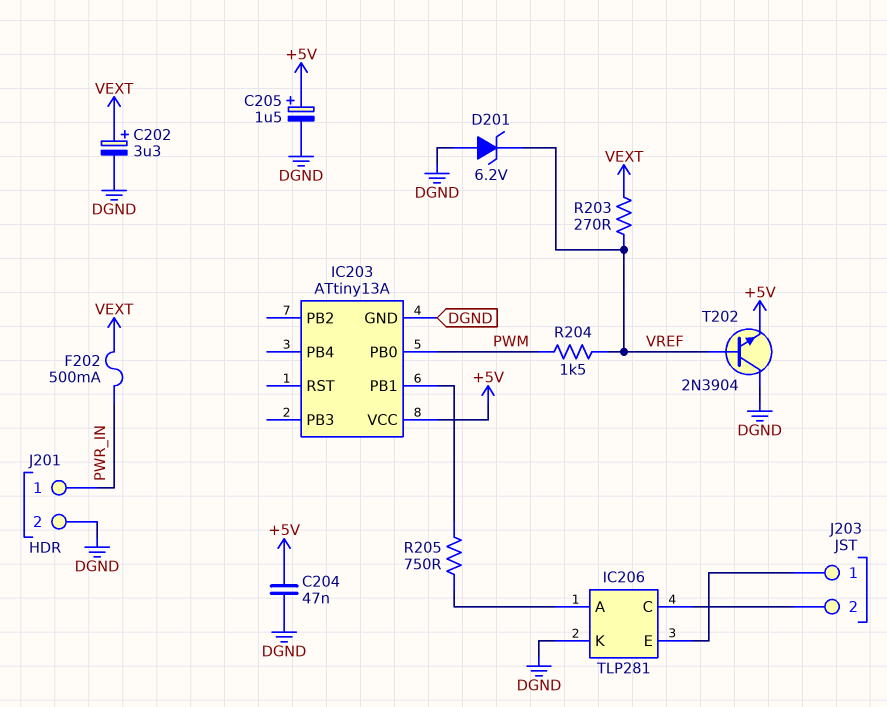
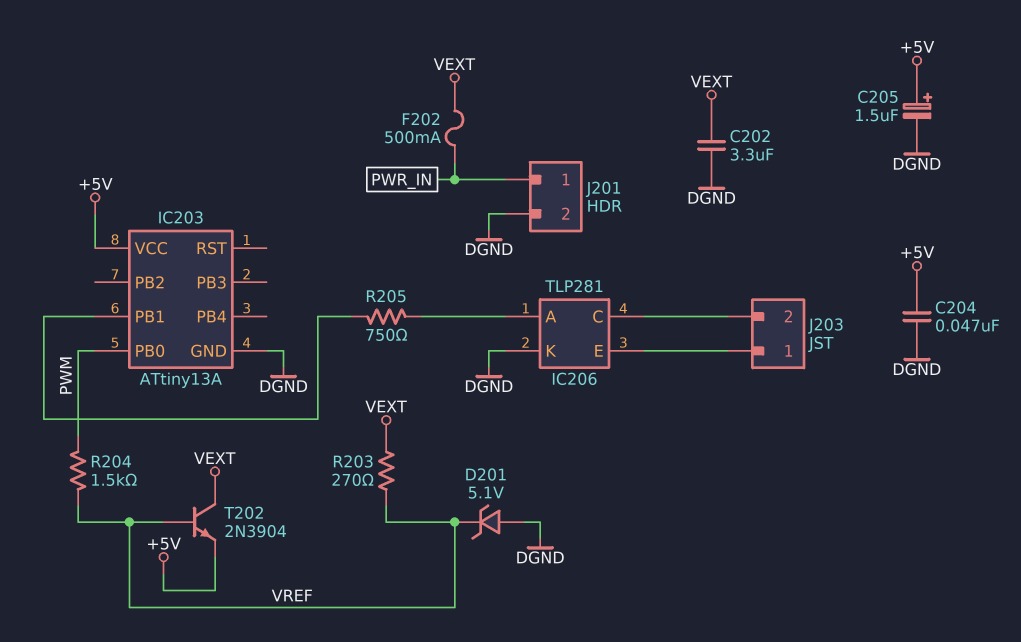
C202: 3.3uF (plus VEXT, minus DGND) -> 3.3uF (DGND, VEXT)
D201: zener 6.2V (A DGND, K VREF) -> zener 5.1V (A DGND, K VREF)
T202: NPN 2N3904 (B VREF, C DGND, E +5V) -> NPN 2N3904 (B VREF, C VEXT, E +5V)

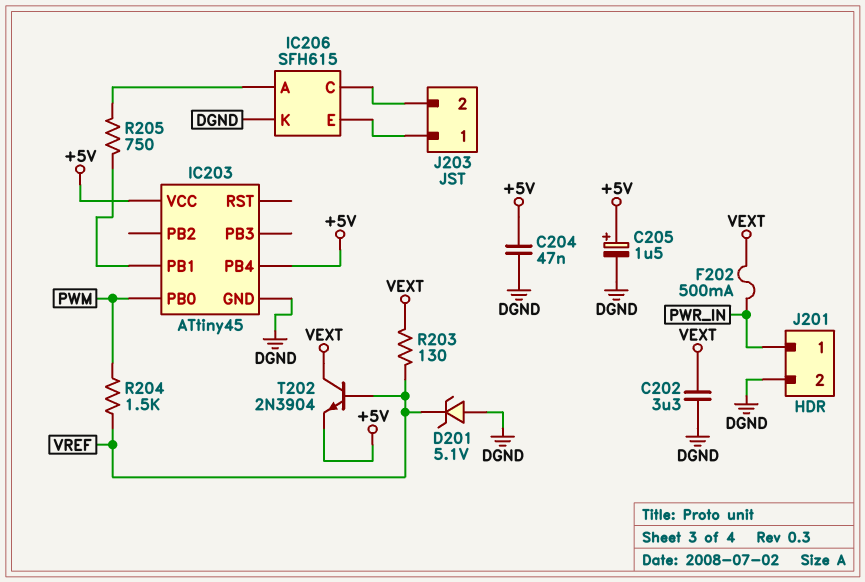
IC203: ATtiny13A -> ATtiny45
IC203 pin PB4: none -> +5V
IC206: TLP281 -> SFH615
R203: 270 (VEXT, VREF) -> 130 (VEXT, VREF)

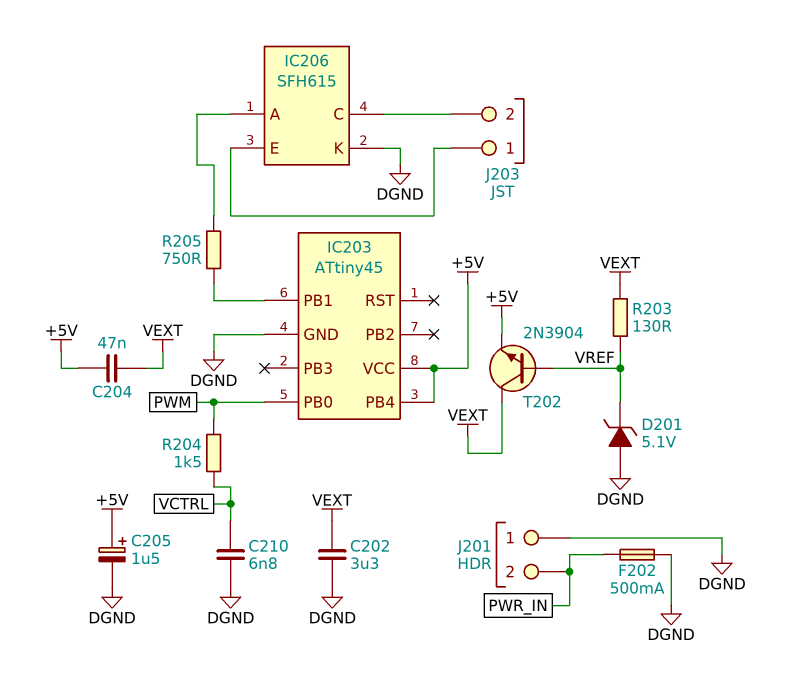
C204: 47nF (+5V, DGND) -> 47nF (+5V, VEXT)
C210: none -> 6.8nF (DGND, VCTRL)
F202: 500mA (PWR_IN, VEXT) -> 500mA (DGND, PWR_IN)
J201 pin 1: PWR_IN -> DGND
J201 pin 2: DGND -> PWR_IN
R204: 1.5k (PWM, VREF) -> 1.5k (PWM, VCTRL)

